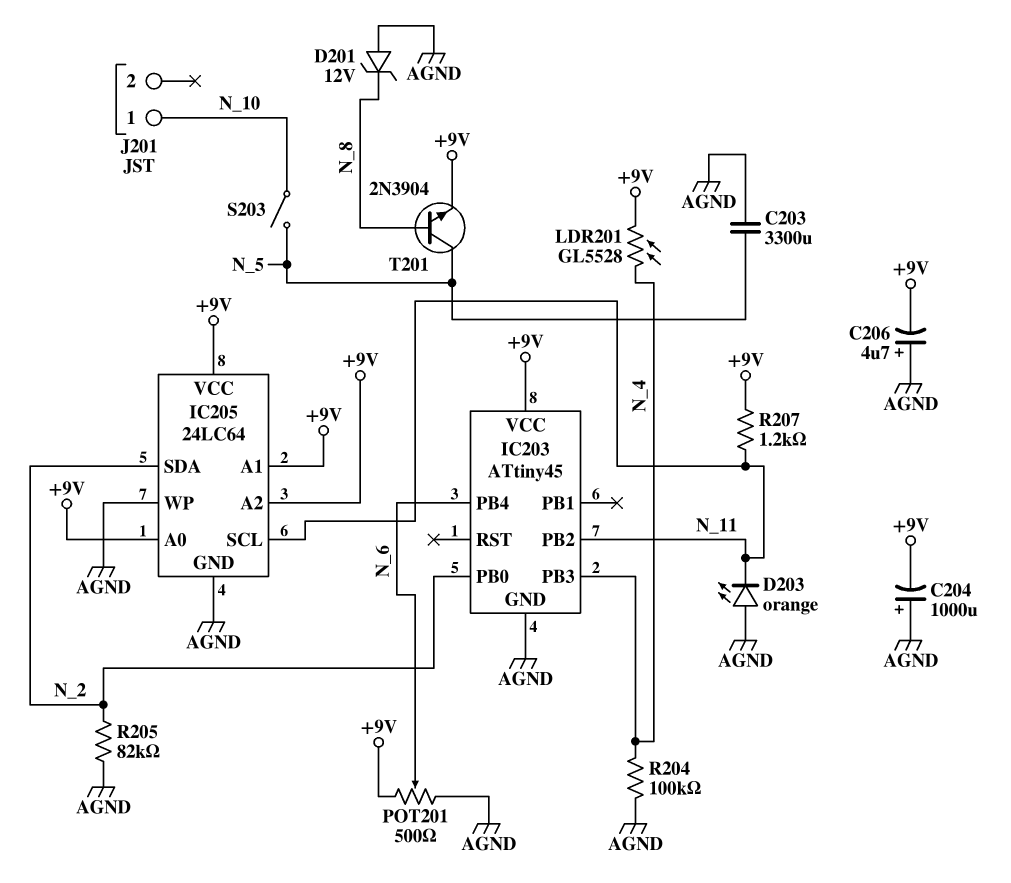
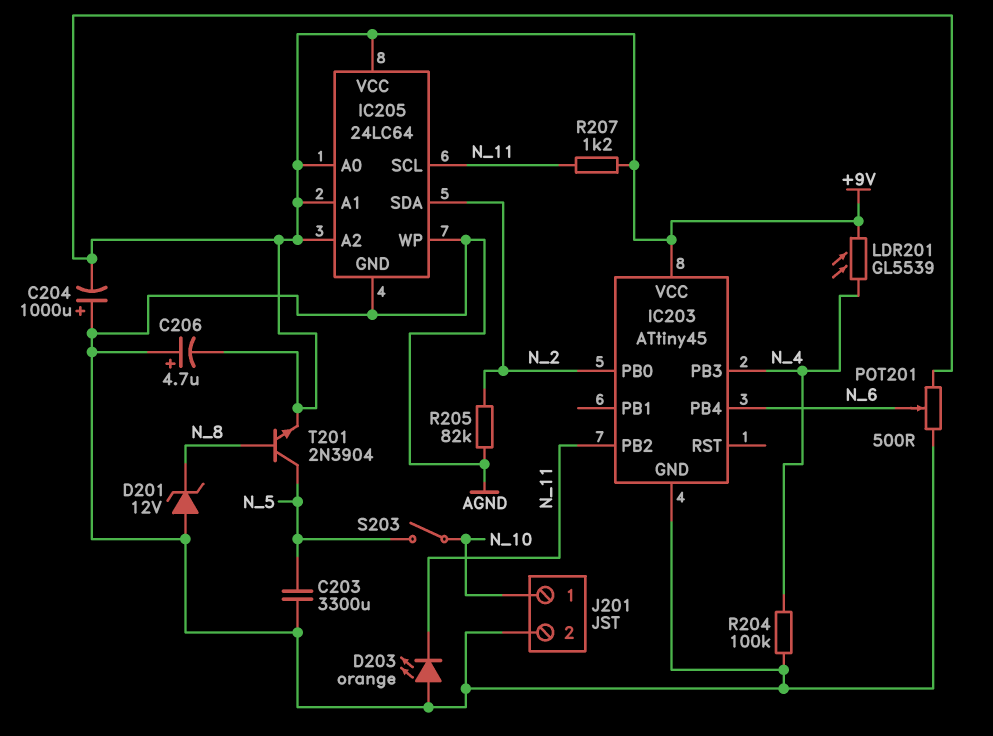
J201 pin 2: none -> AGND
LDR201: GL5528 (+9V, N_4) -> GL5539 (+9V, N_4)

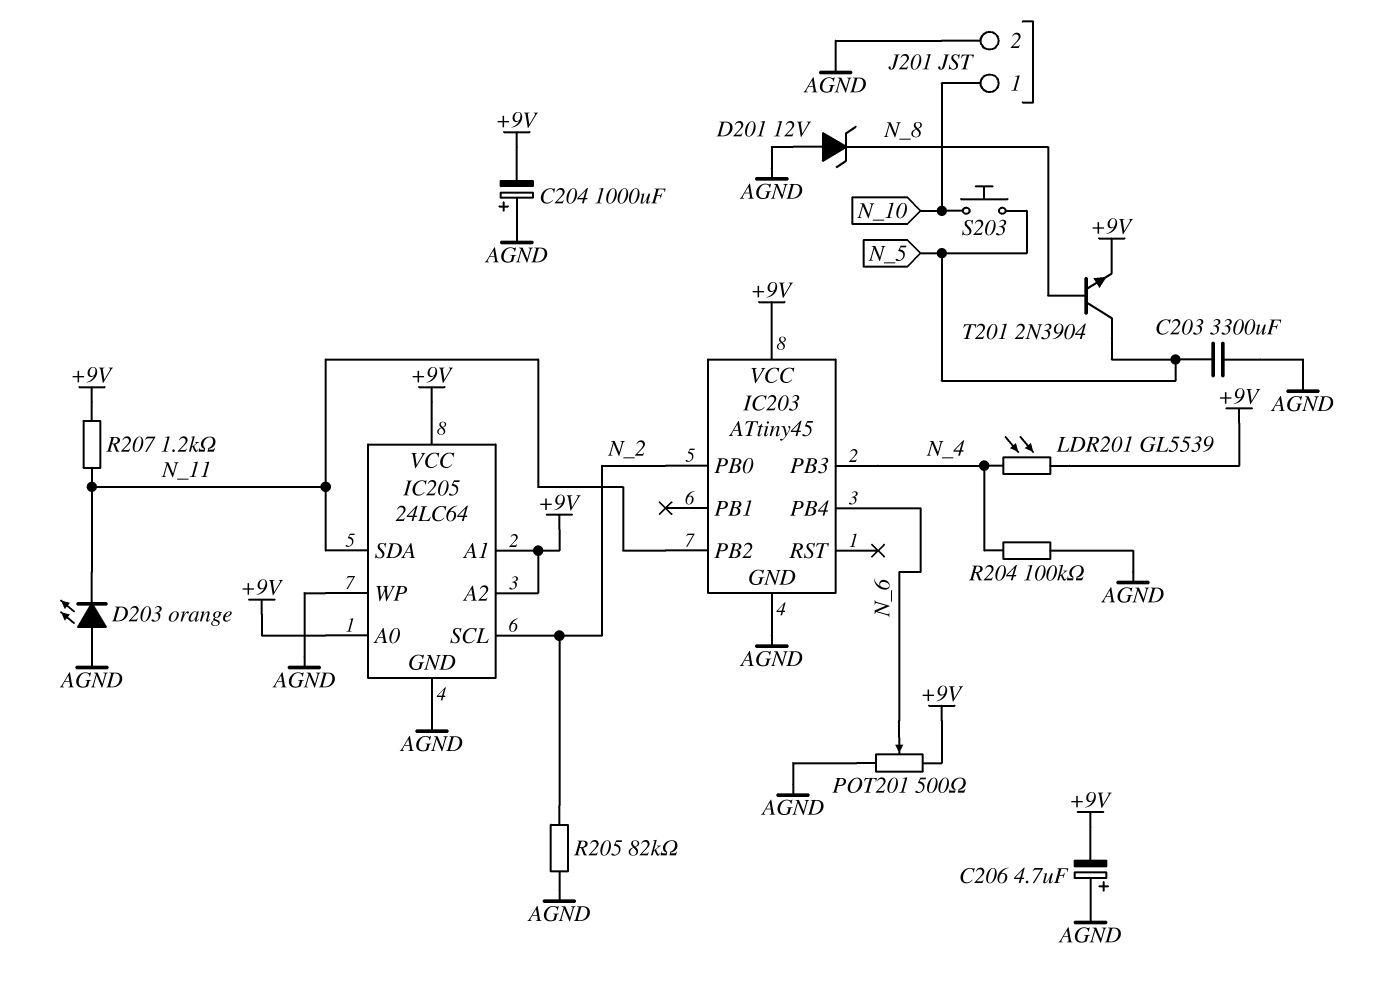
IC205 pin SCL: N_11 -> N_2
IC205 pin SDA: N_2 -> N_11
S203: switch (N_5, N_10) -> button (N_5, N_10)

